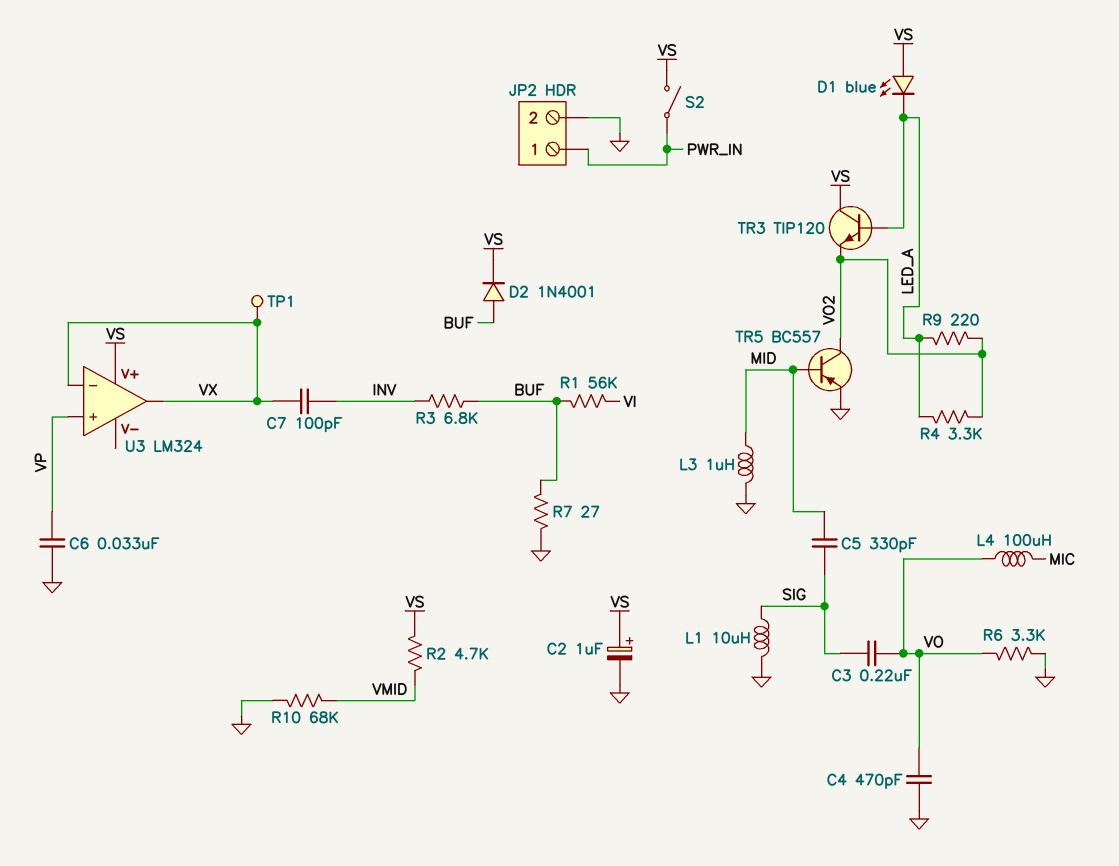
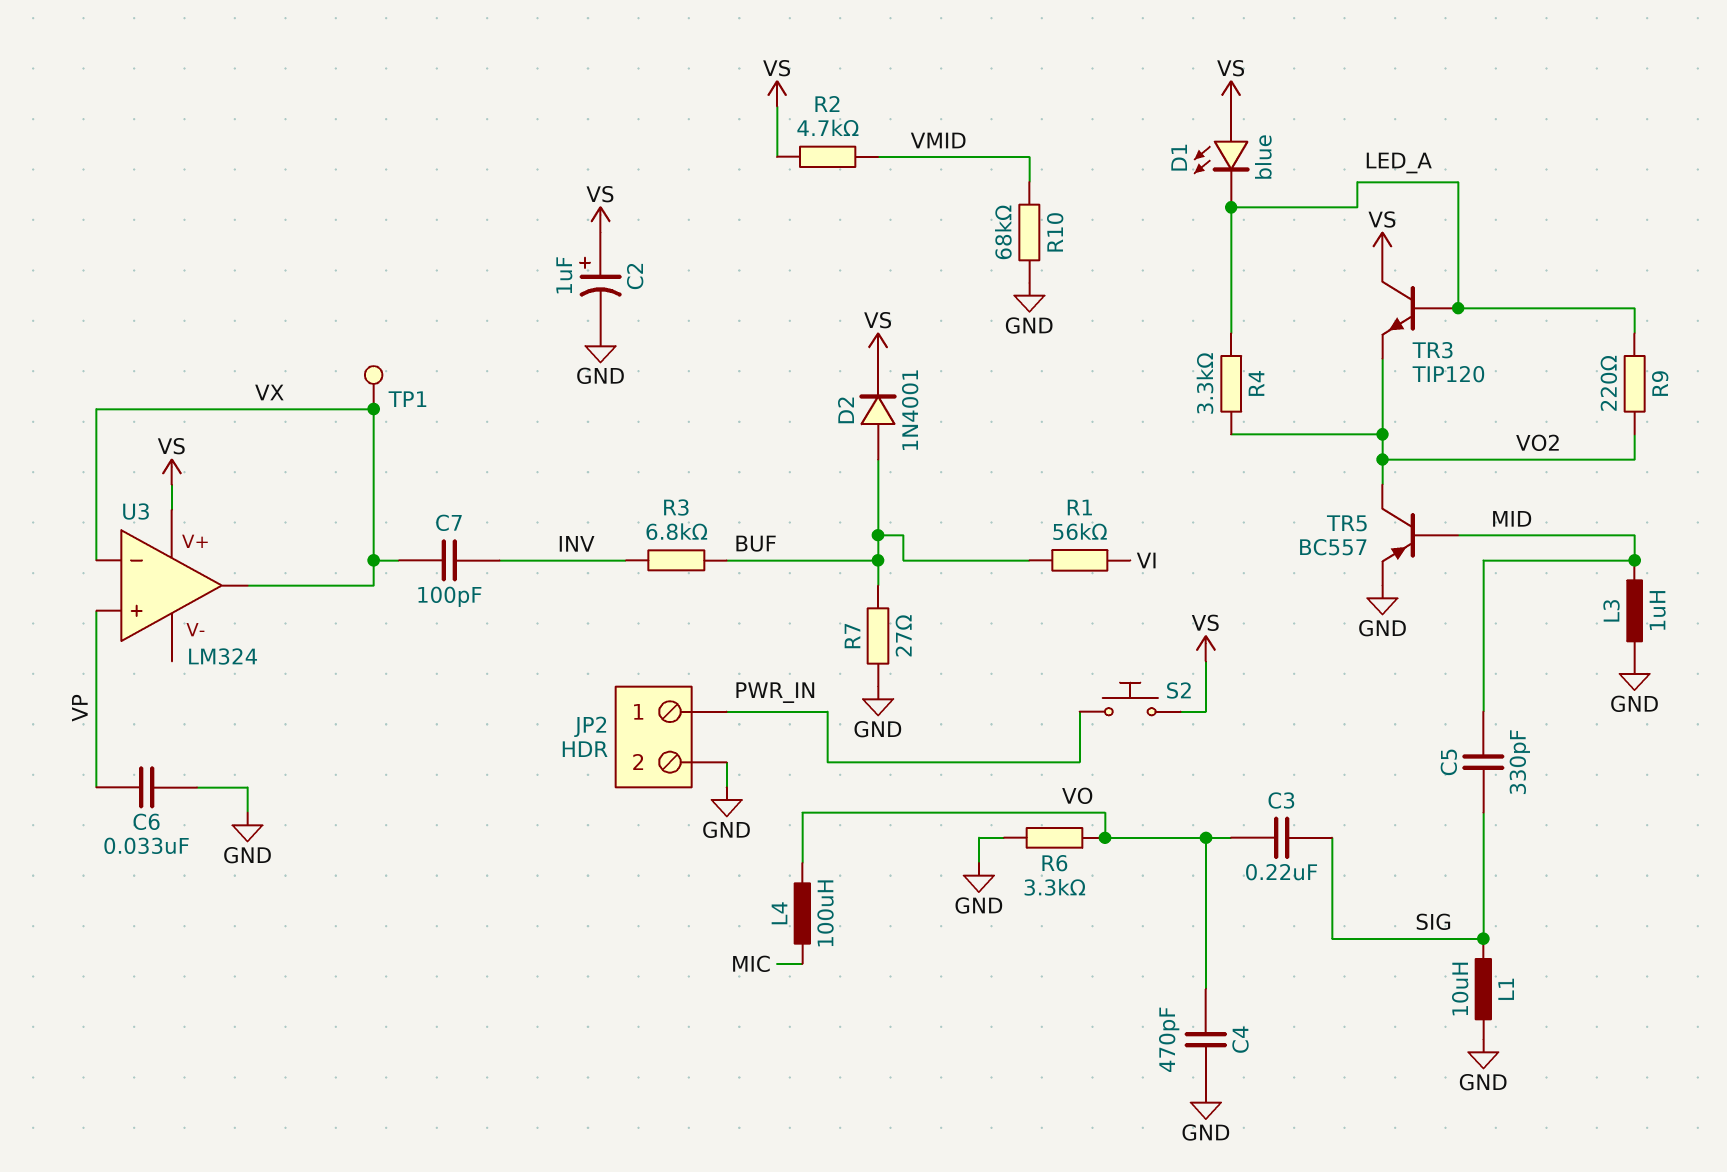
S2: switch (PWR_IN, VS) -> button (PWR_IN, VS)

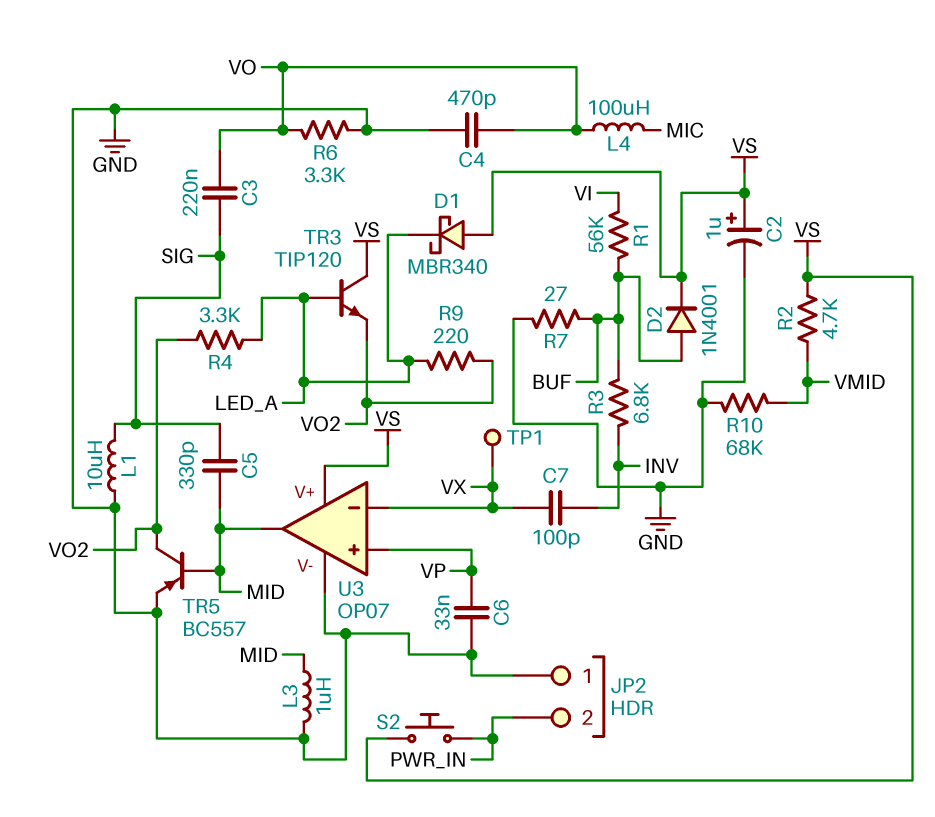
D1: LED blue (A VS, K LED_A) -> schottky MBR340 (A VS, K LED_A)
JP2 pin 1: PWR_IN -> GND
JP2 pin 2: GND -> PWR_IN
U3: LM324 -> OP07
U3 pin V-: none -> GND
U3 pin out: VX -> MID

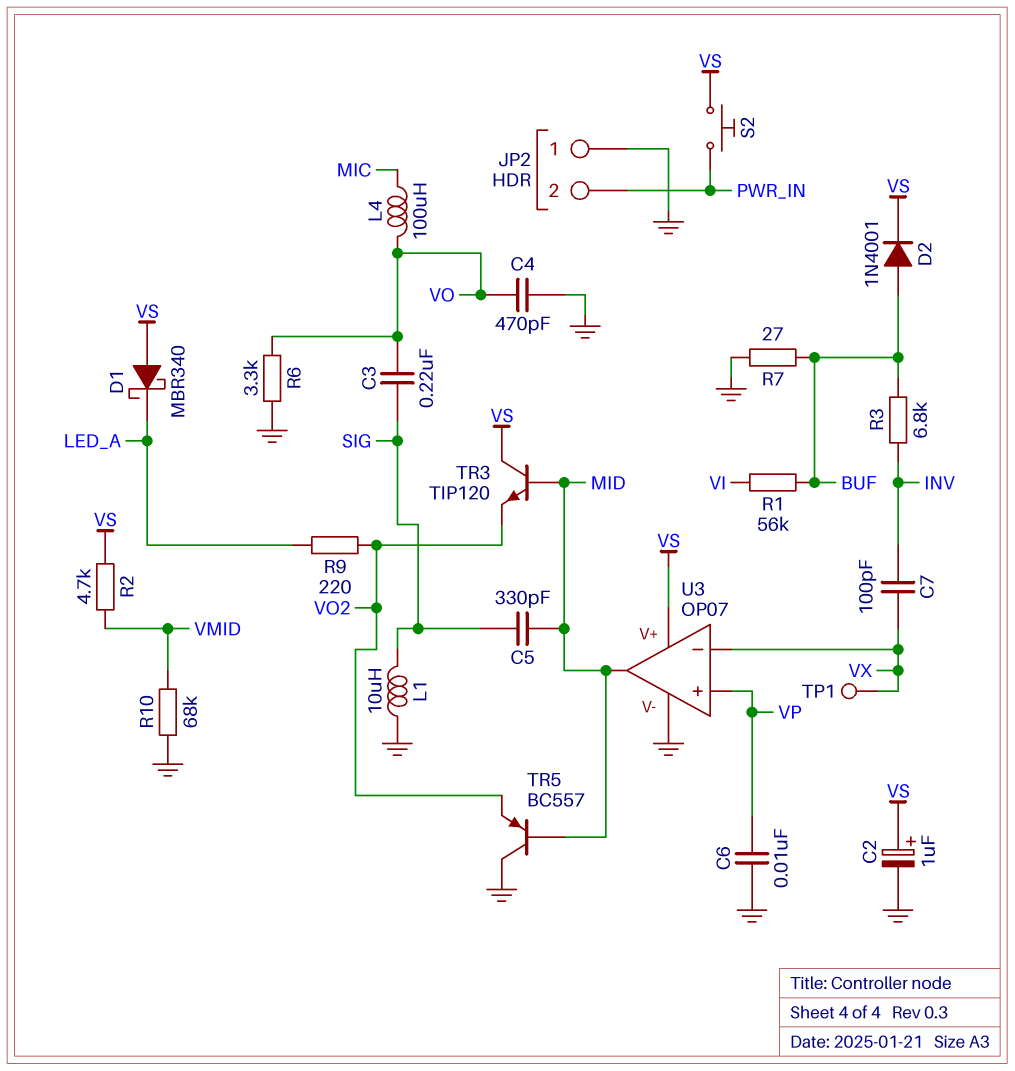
C6: 33nF (GND, VP) -> 10nF (GND, VP)
L3: 1uH (GND, MID) -> none
R4: 3.3k (LED_A, VO2) -> none
TR3: NPN TIP120 (B LED_A, C VS, E VO2) -> NPN TIP120 (B MID, C VS, E VO2)
TR5: PNP BC557 (B MID, C VO2, E GND) -> PNP BC557 (B MID, C GND, E VO2)

